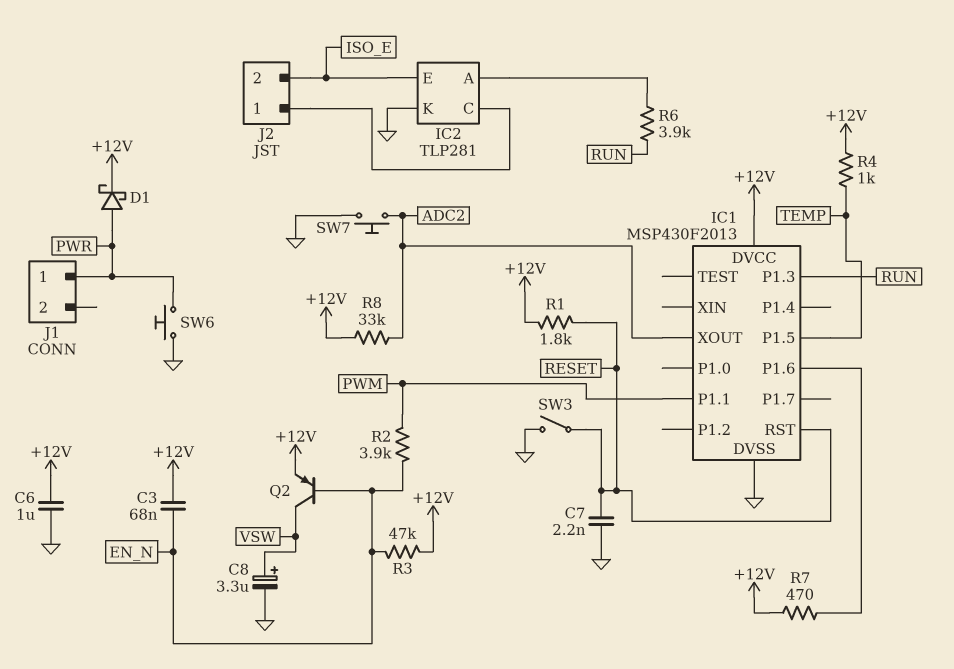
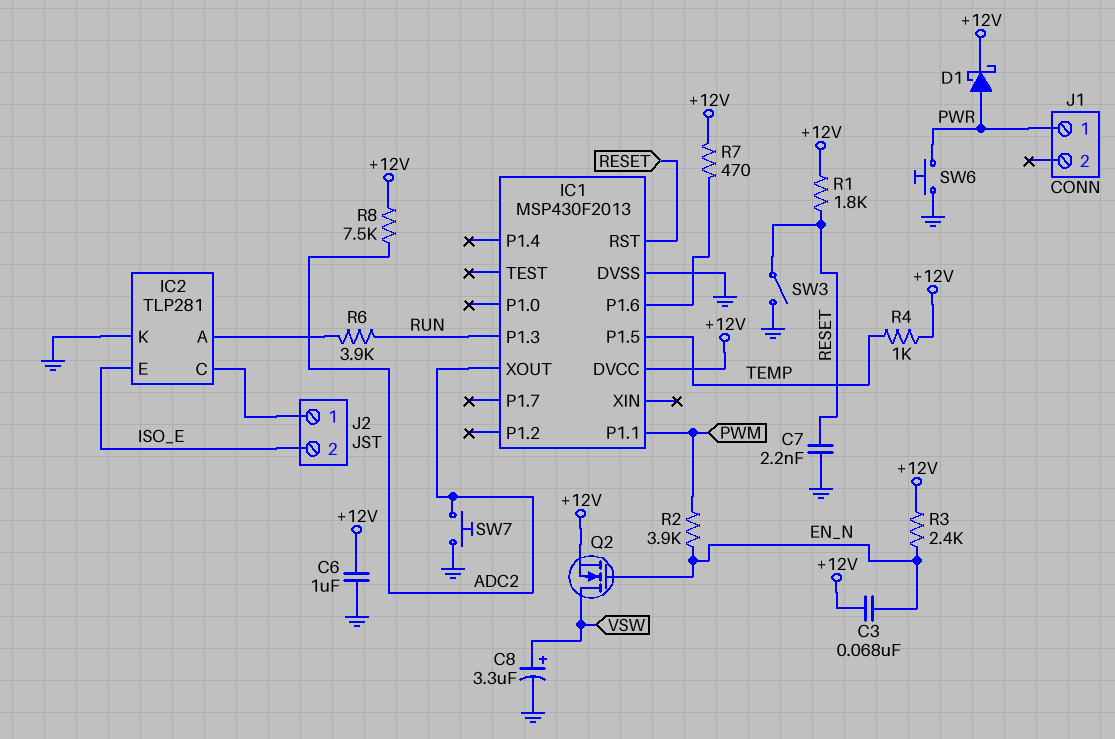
Q2: PNP (B EN_N, C VSW, E +12V) -> NMOS (G EN_N, D VSW, S +12V)
R3: 47k (+12V, EN_N) -> 2.4k (+12V, EN_N)
R8: 33k (+12V, ADC2) -> 7.5k (+12V, ADC2)

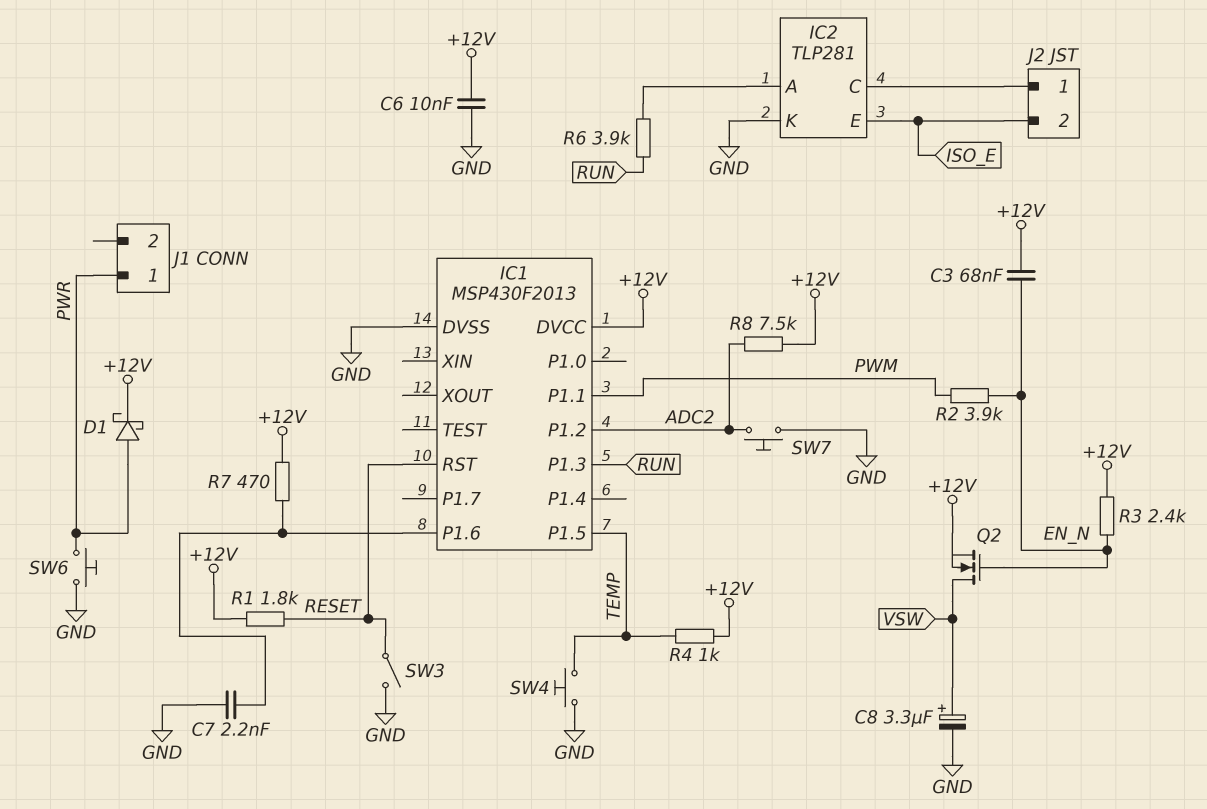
C6: 1uF (+12V, GND) -> 10nF (+12V, GND)
C7: 2.2nF (GND, RESET) -> 2.2nF (GND, IC1/P1.6)
IC1 pin P1.2: none -> ADC2
IC1 pin XOUT: ADC2 -> none
SW4: none -> button (GND, TEMP)

